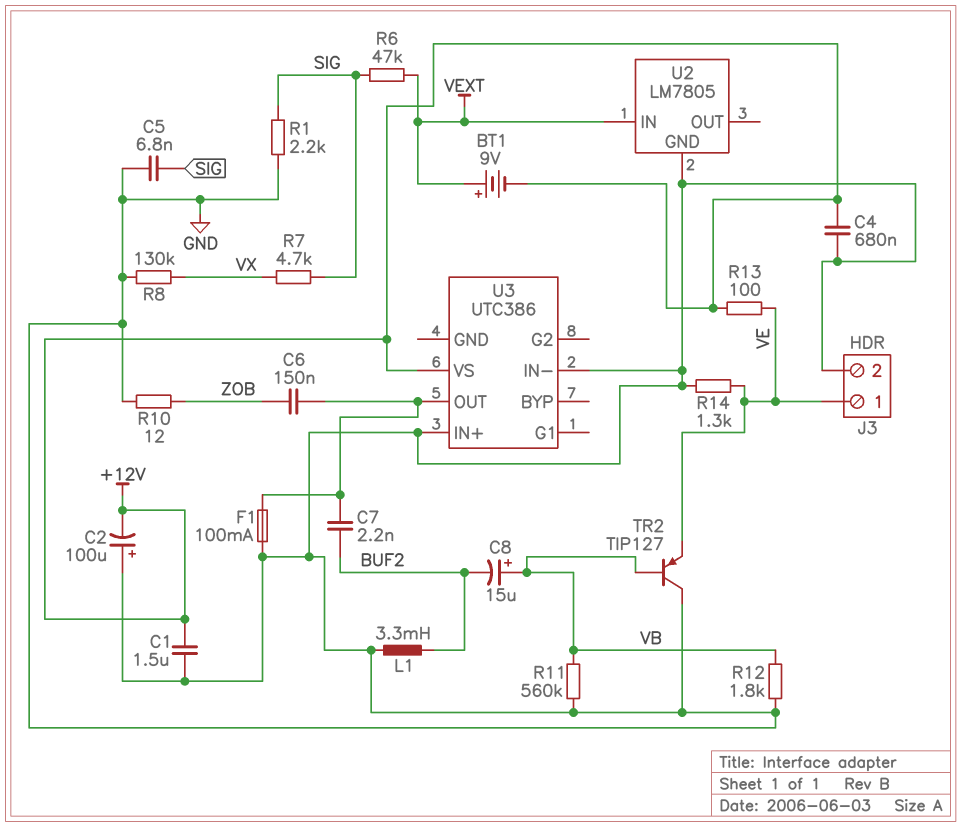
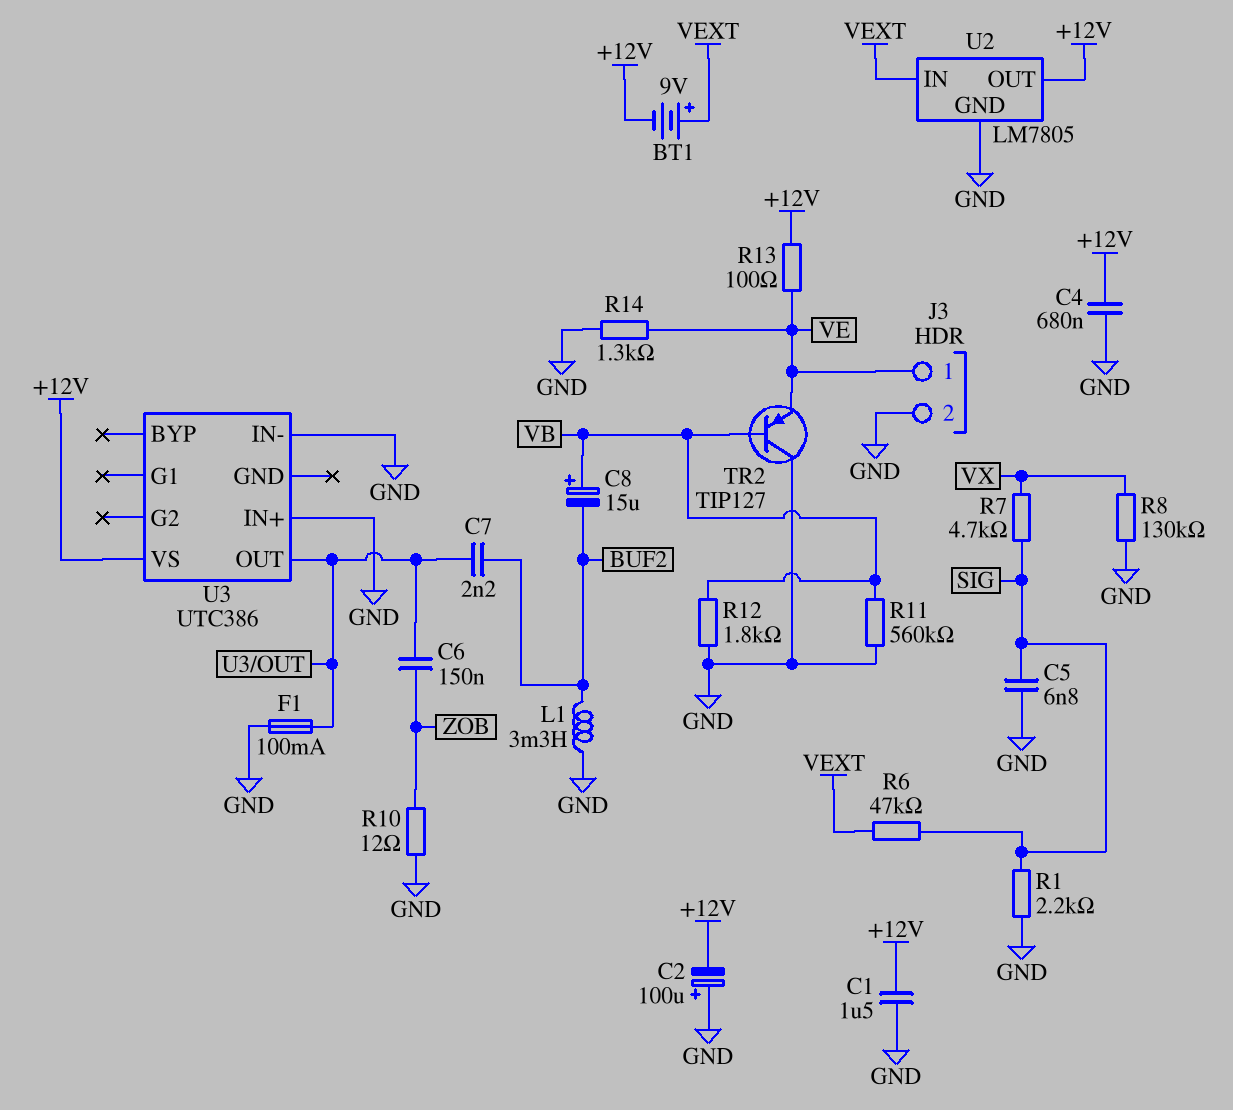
U2 pin OUT: none -> +12V

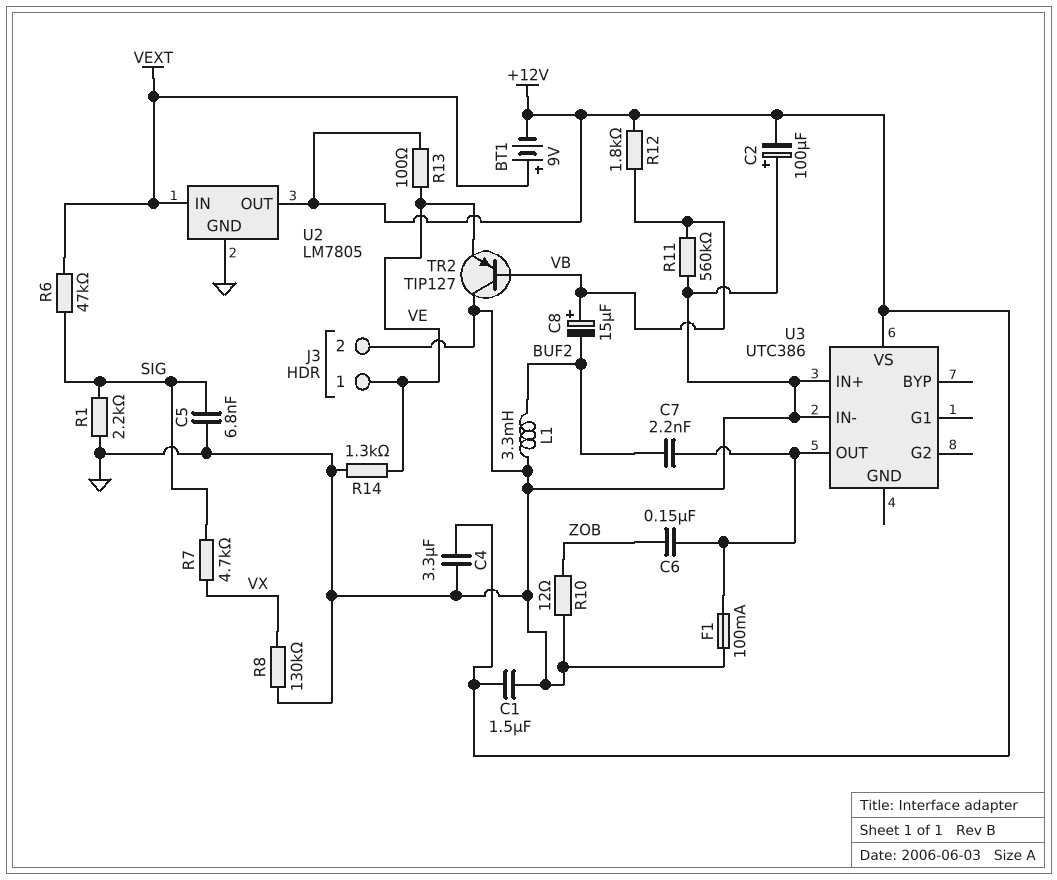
C4: 680nF (+12V, GND) -> 3.3uF (+12V, GND)
R12: 1.8k (GND, VB) -> 1.8k (+12V, VB)

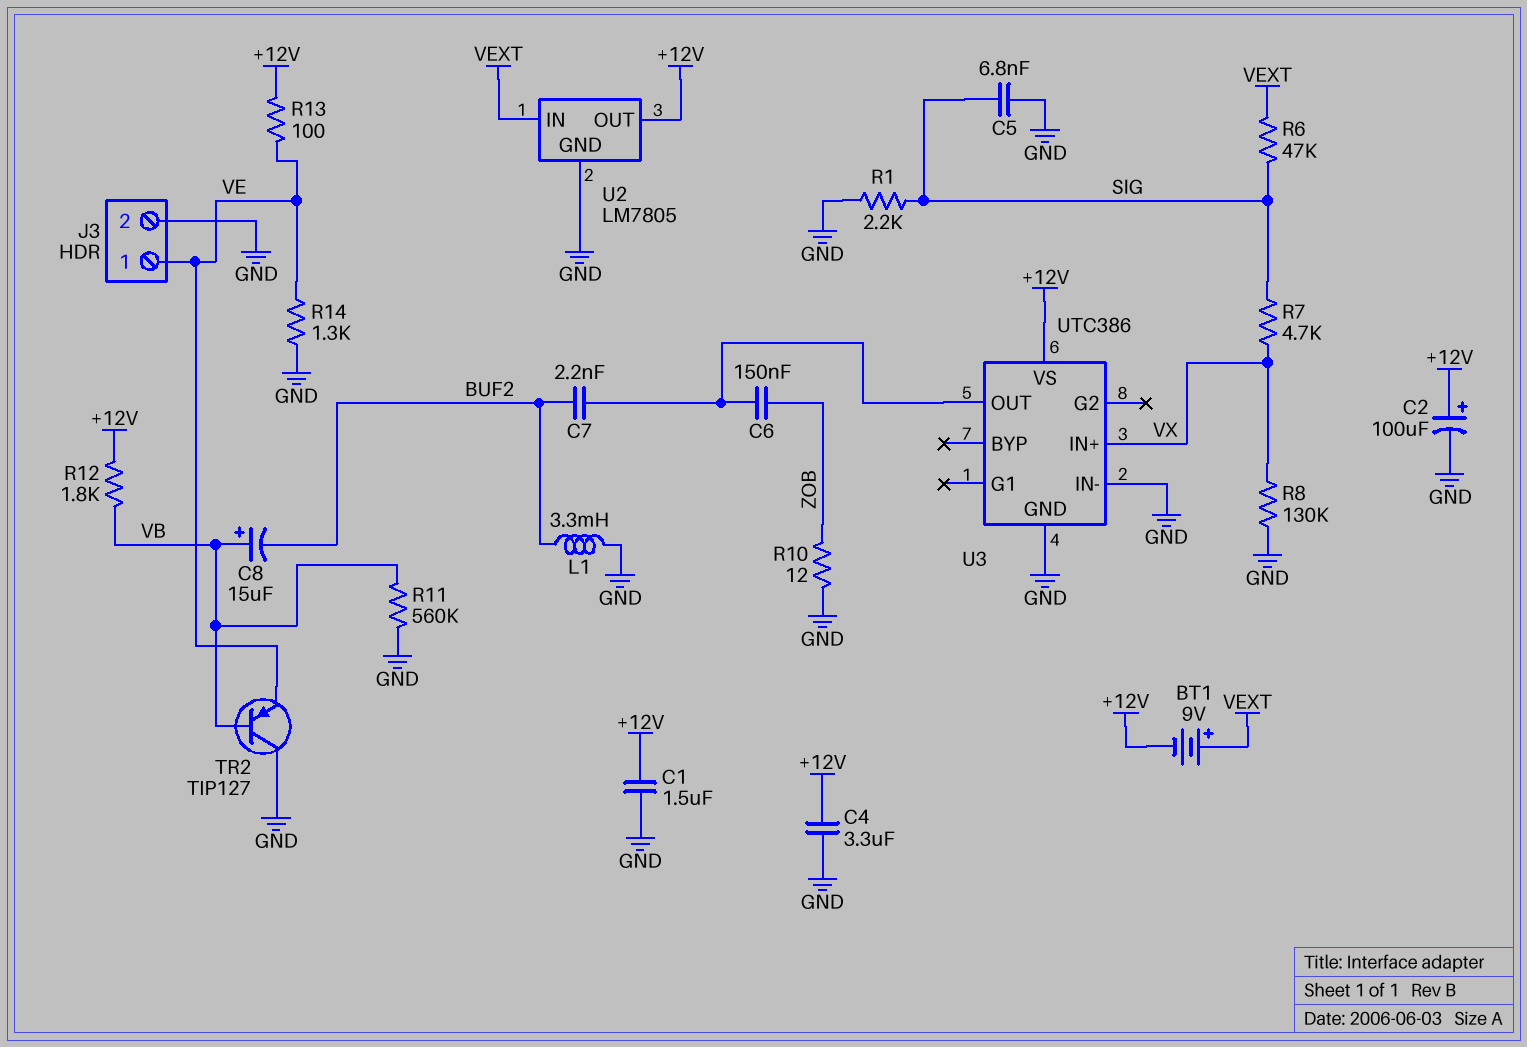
C2: 100uF (plus GND, minus +12V) -> 100uF (plus +12V, minus GND)
F1: 100mA (GND, U3/OUT) -> none
U3 pin GND: none -> GND
U3 pin IN+: GND -> VX

